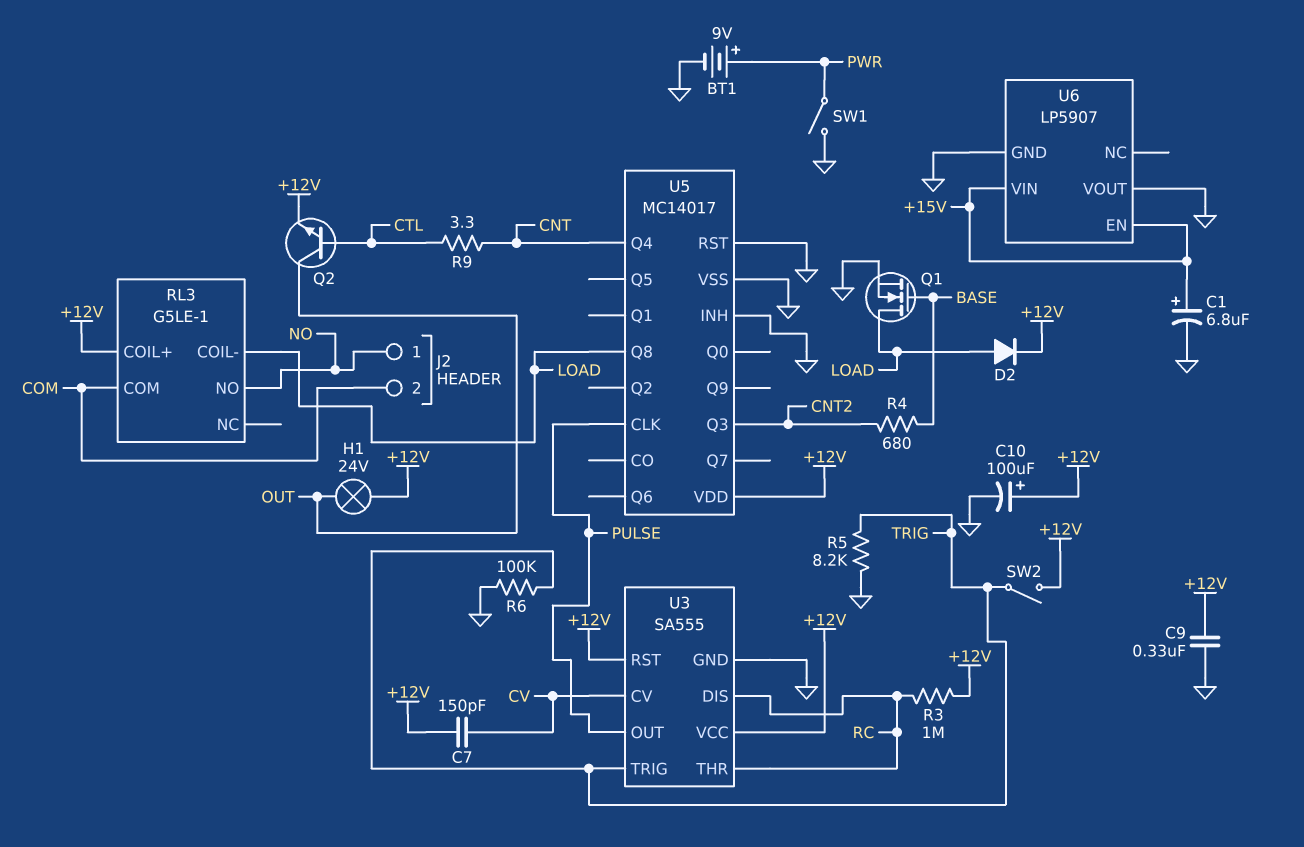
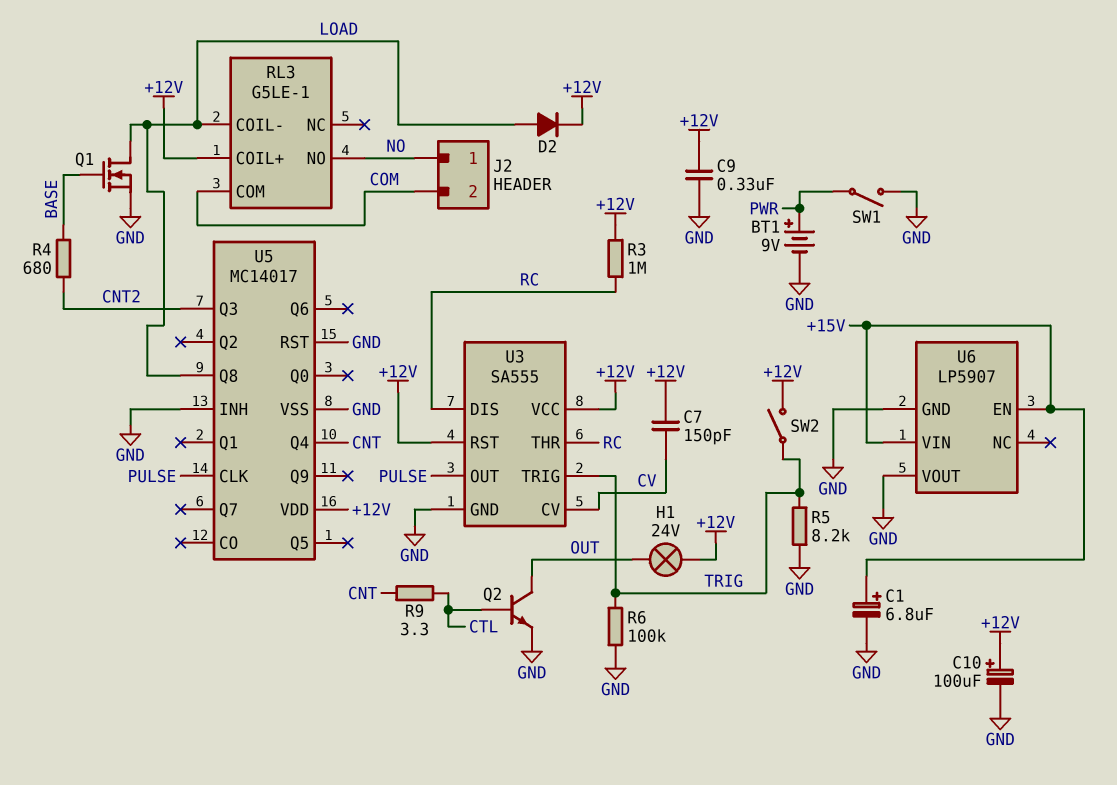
Q2: NPN (B CTL, C OUT, E +12V) -> NPN (B CTL, C OUT, E GND)

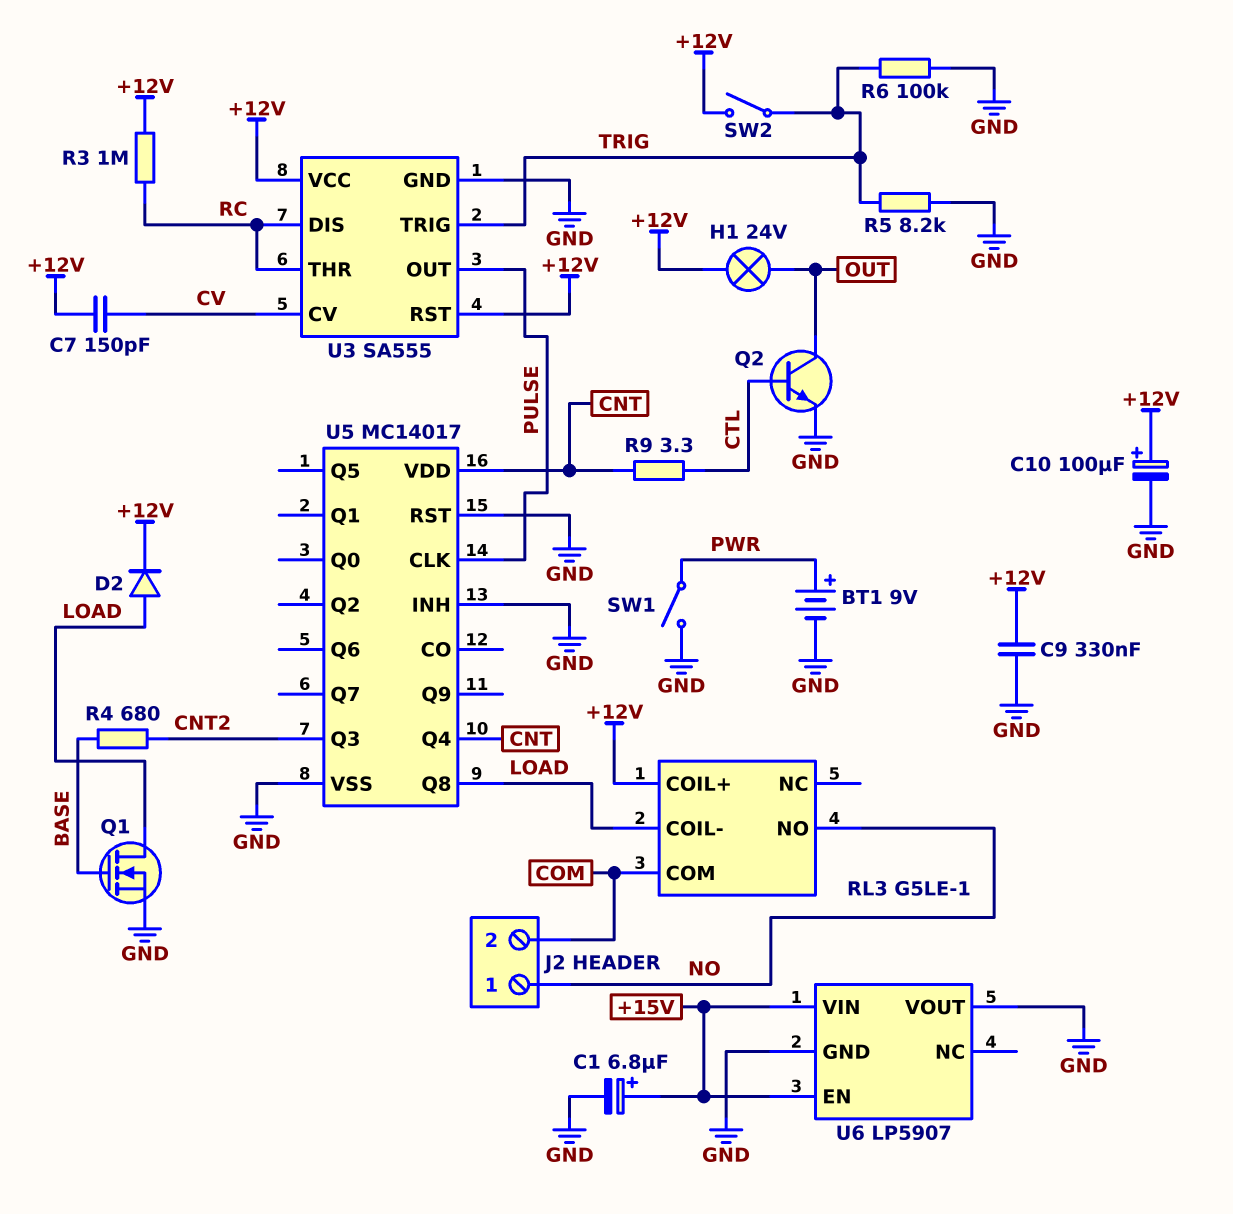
U5 pin VDD: +12V -> CNT

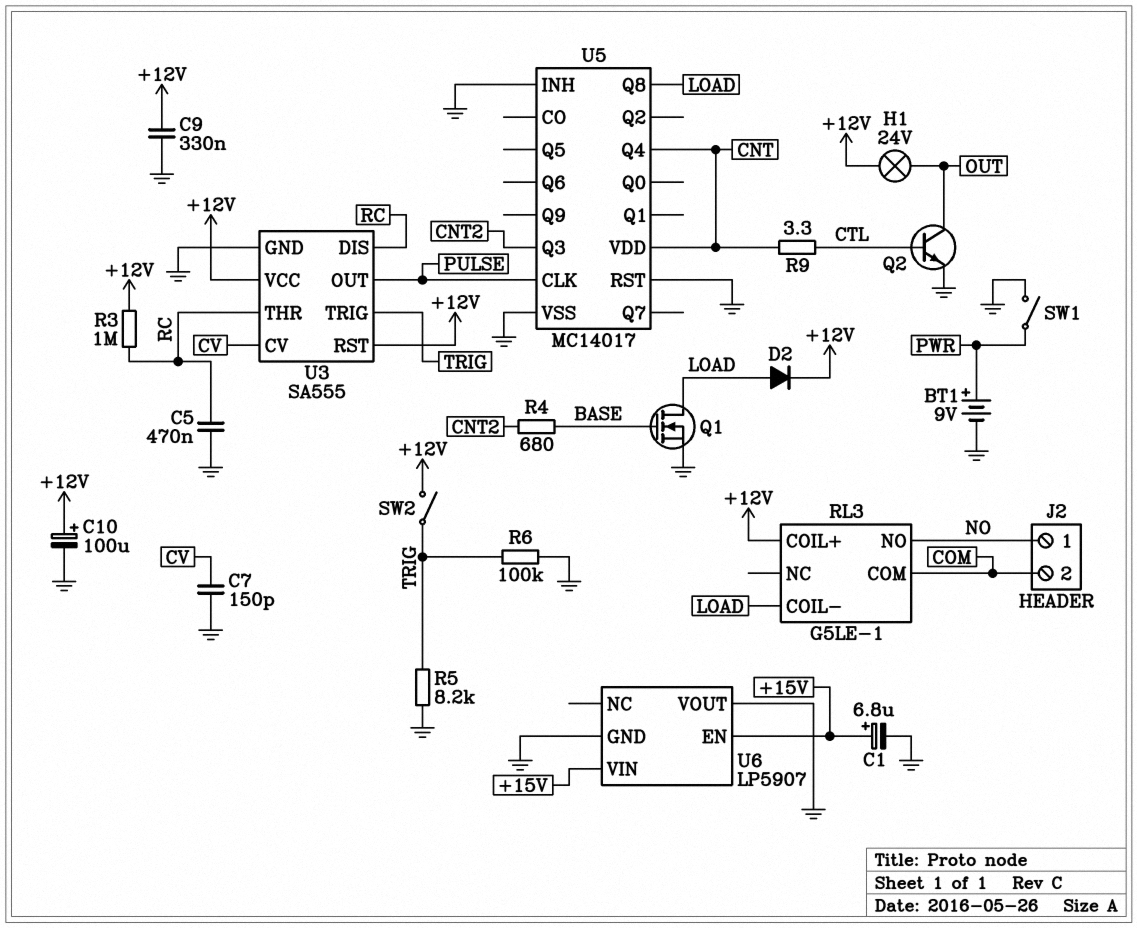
C5: none -> 470nF (GND, RC)
C7: 150pF (+12V, CV) -> 150pF (CV, GND)

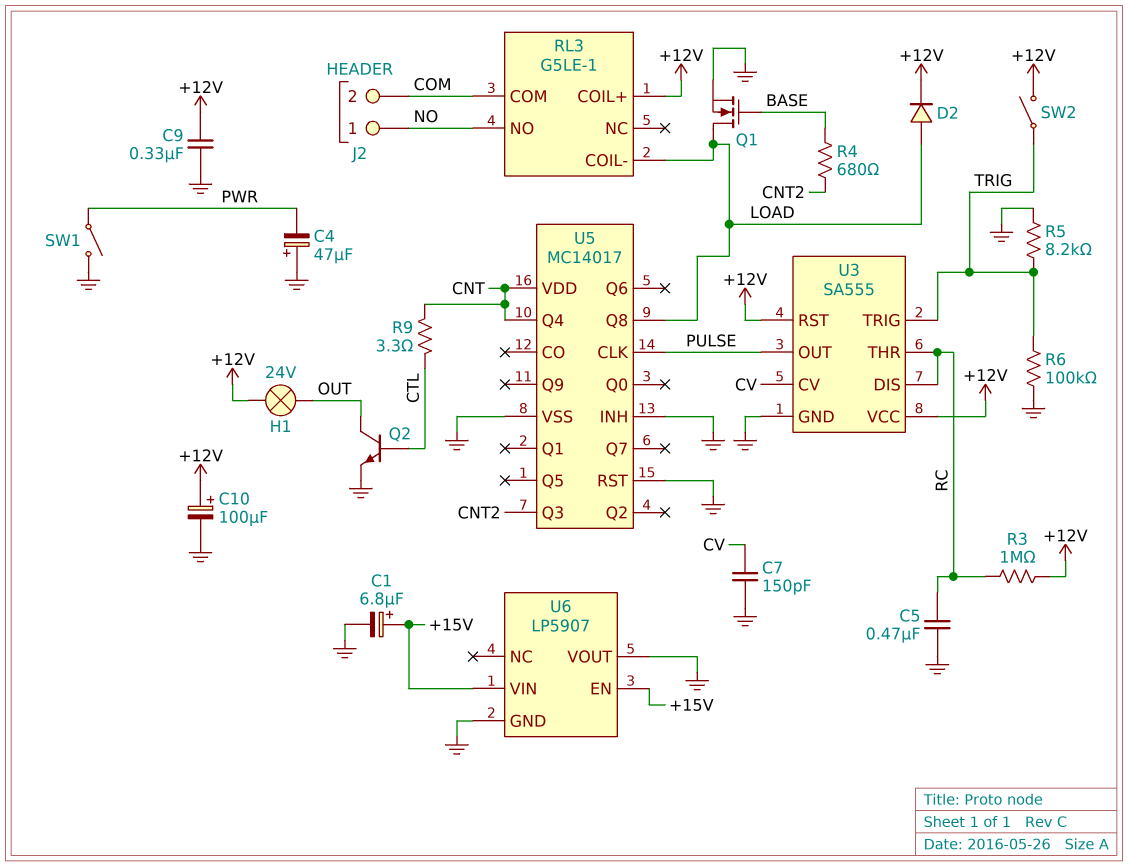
BT1: 9V (plus PWR, minus GND) -> none
C4: none -> 47uF (plus GND, minus PWR)

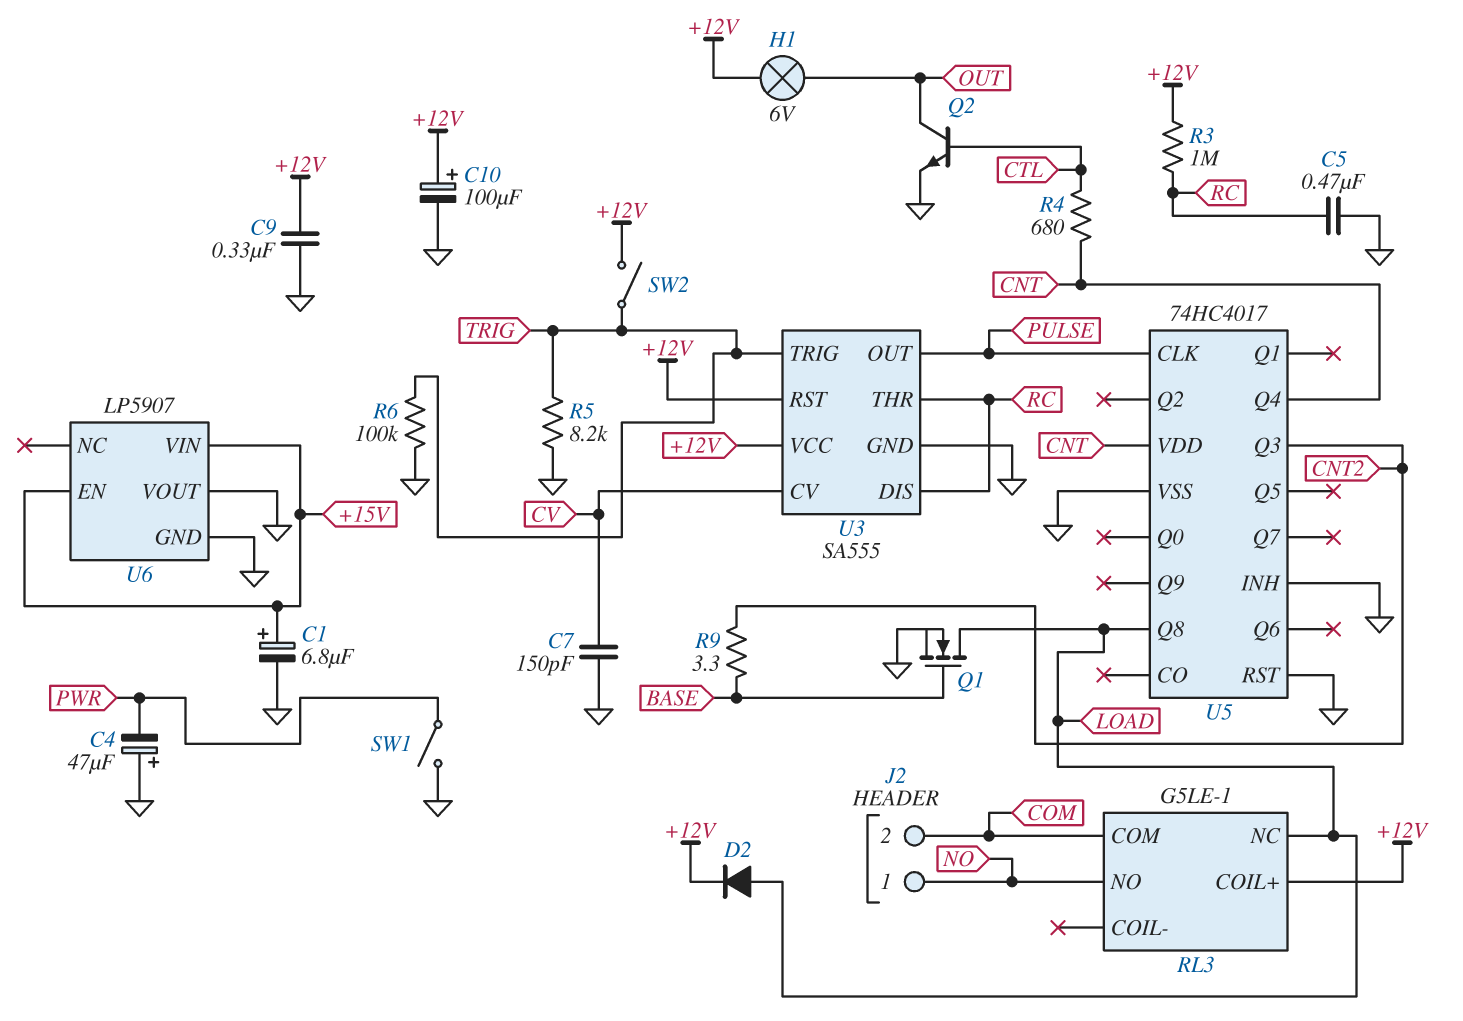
H1: lamp 24V (+12V, OUT) -> lamp 6V (+12V, OUT)
R4: 680 (BASE, CNT2) -> 680 (CNT, CTL)
R9: 3.3 (CNT, CTL) -> 3.3 (BASE, CNT2)
RL3 pin COIL-: LOAD -> none
RL3 pin NC: none -> LOAD
U5: MC14017 -> 74HC4017

